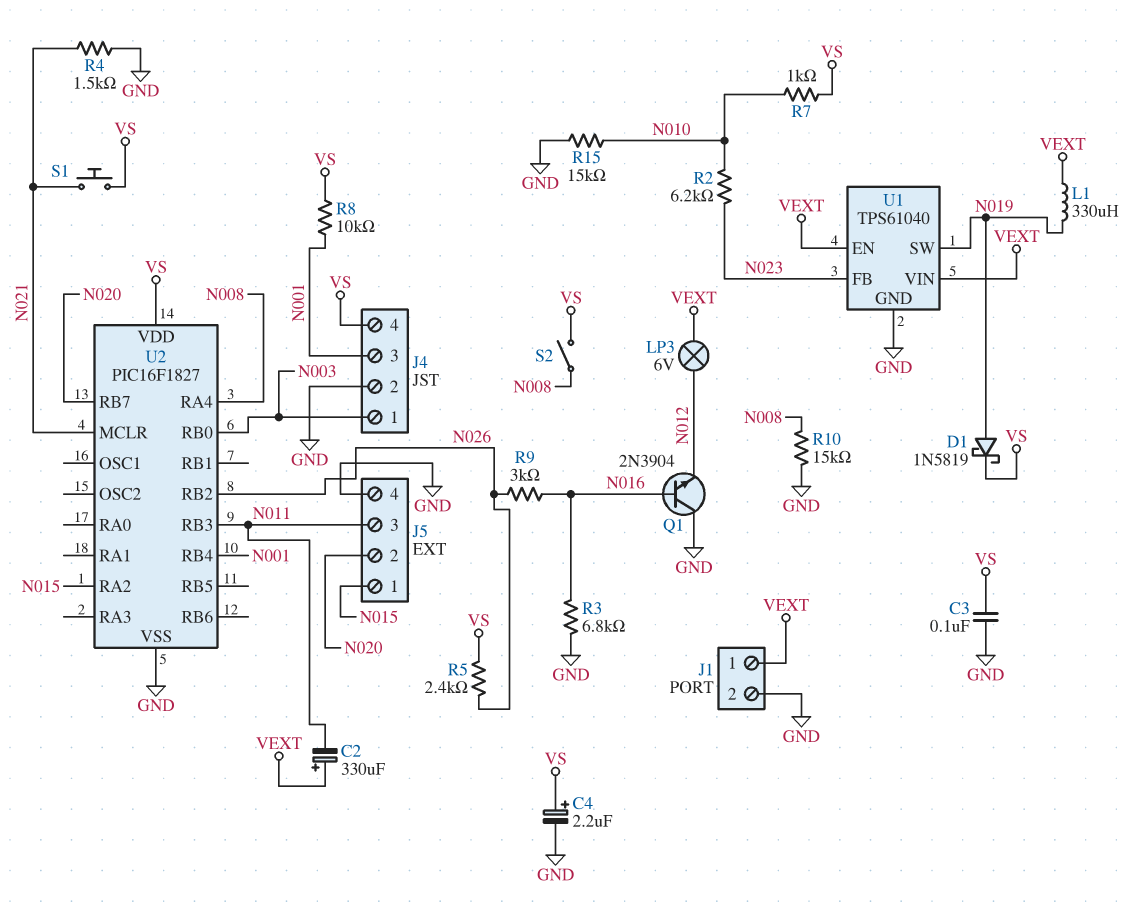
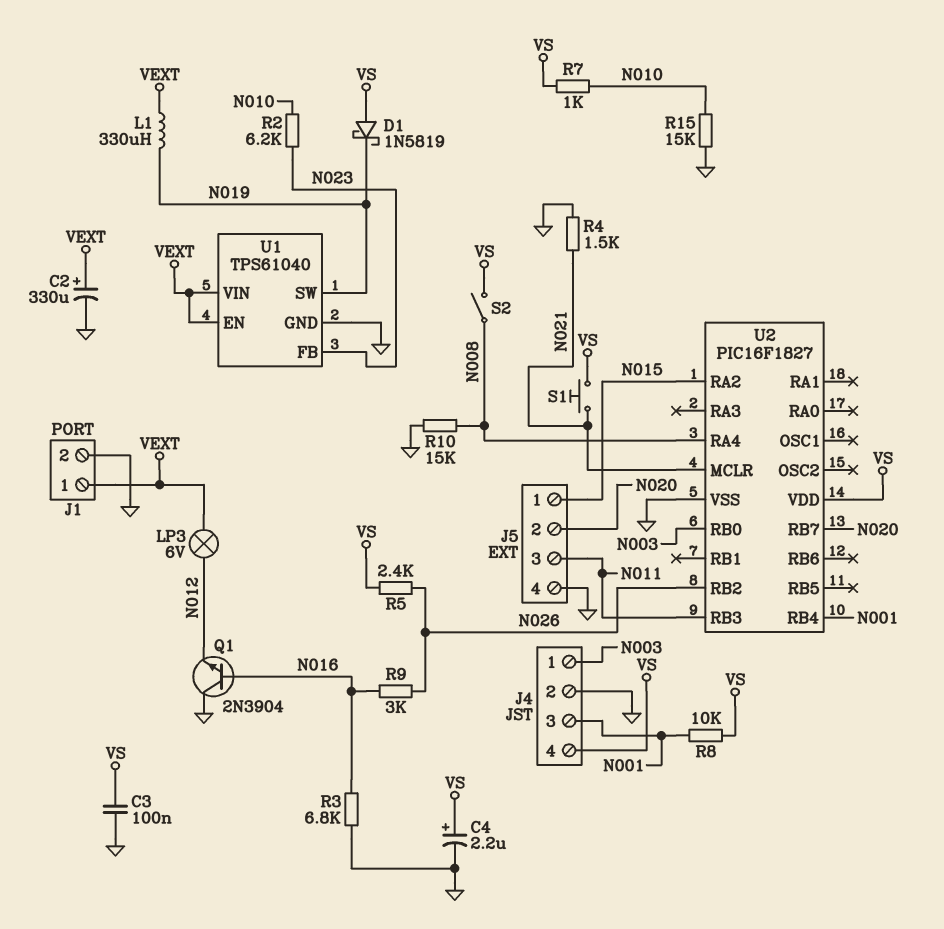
C2: 330uF (plus VEXT, minus N011) -> 330uF (plus VEXT, minus GND)
D1: schottky 1N5819 (A N019, K VS) -> schottky 1N5819 (A VS, K N019)

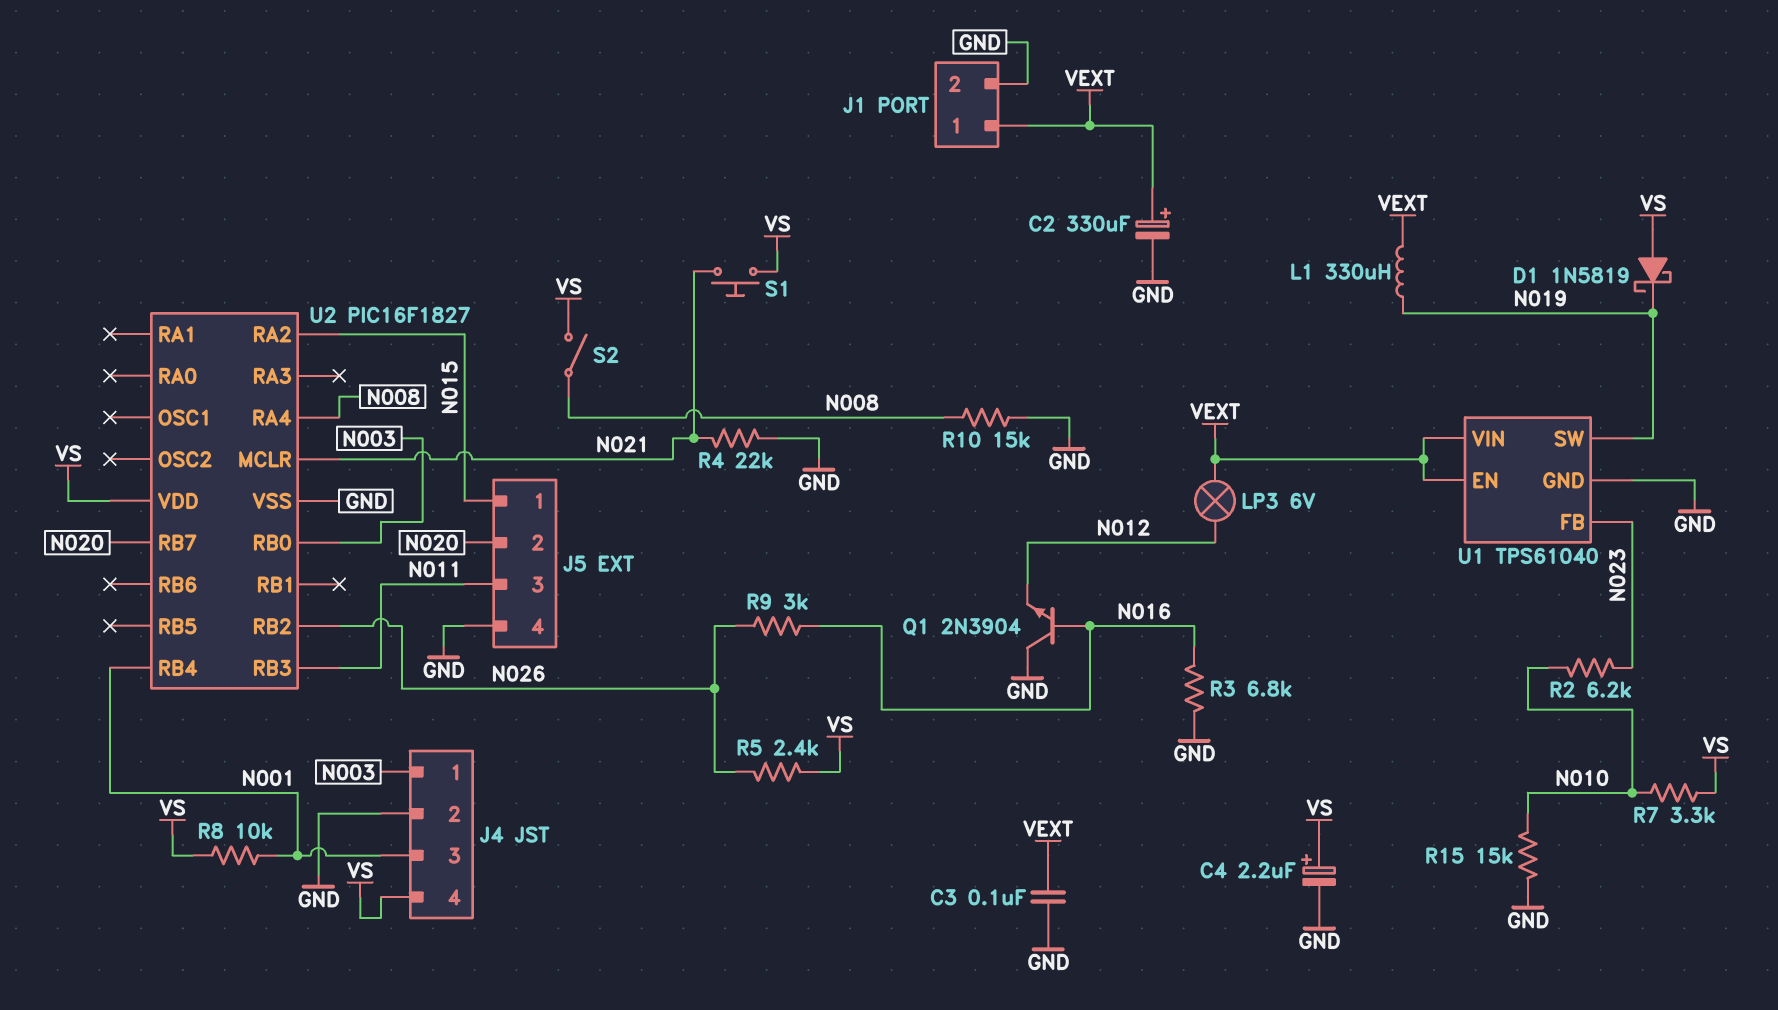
C3: 100nF (GND, VS) -> 100nF (GND, VEXT)
R4: 1.5k (GND, N021) -> 22k (GND, N021)
R7: 1k (N010, VS) -> 3.3k (N010, VS)

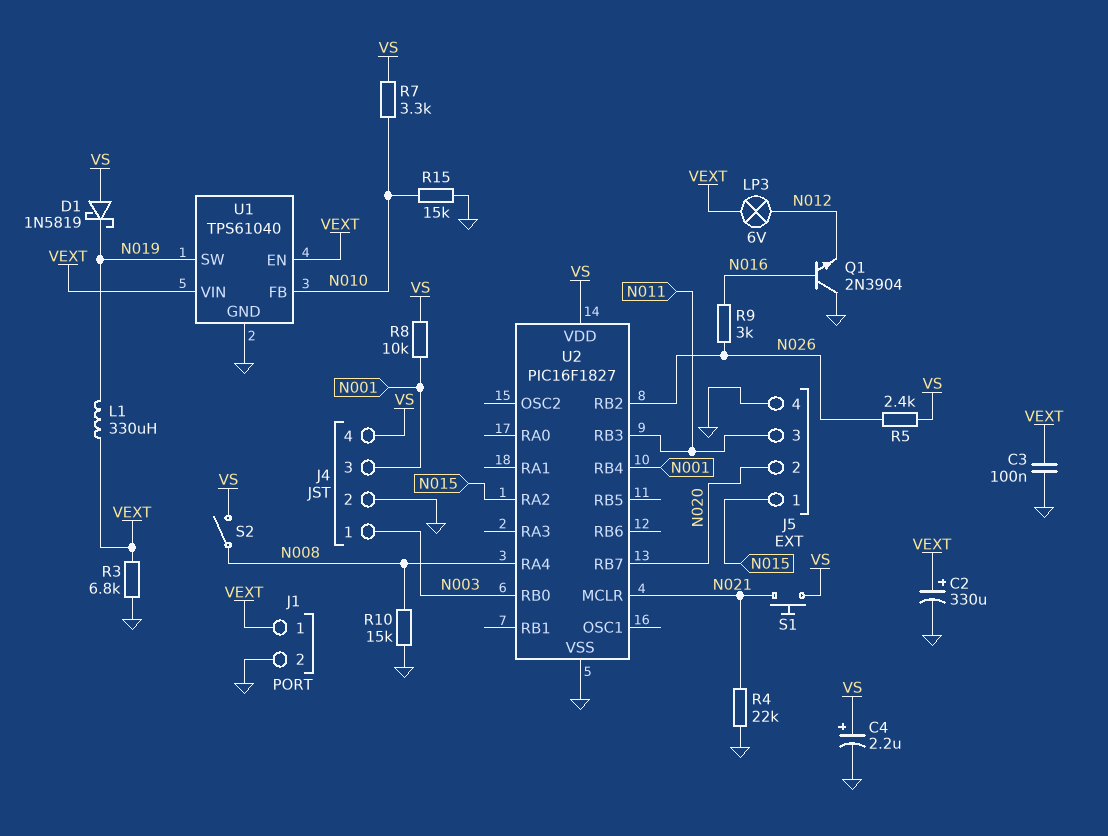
R2: 6.2k (N010, N023) -> none
R3: 6.8k (GND, N016) -> 6.8k (GND, VEXT)
U1 pin FB: N023 -> N010

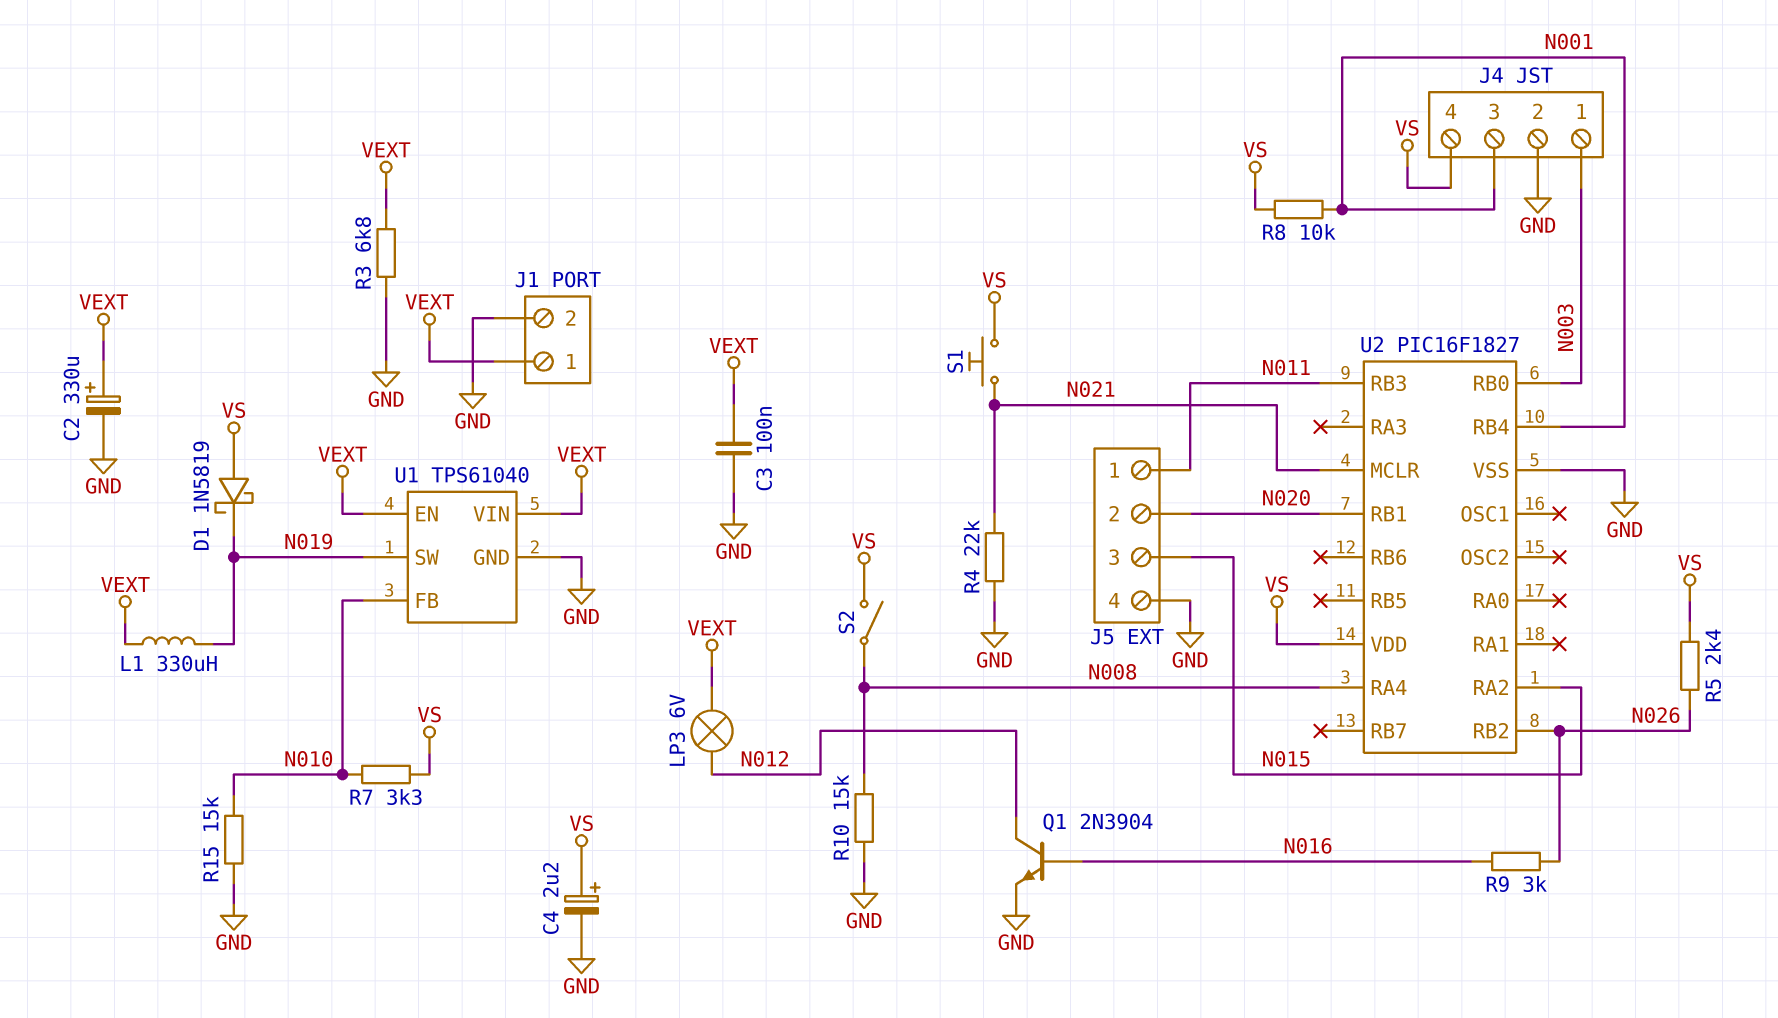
J5 pin 1: N015 -> N011
J5 pin 3: N011 -> N015
Q1: NPN 2N3904 (B N016, C GND, E N012) -> NPN 2N3904 (B N016, C N012, E GND)
U2 pin RB1: none -> N020
U2 pin RB7: N020 -> none

